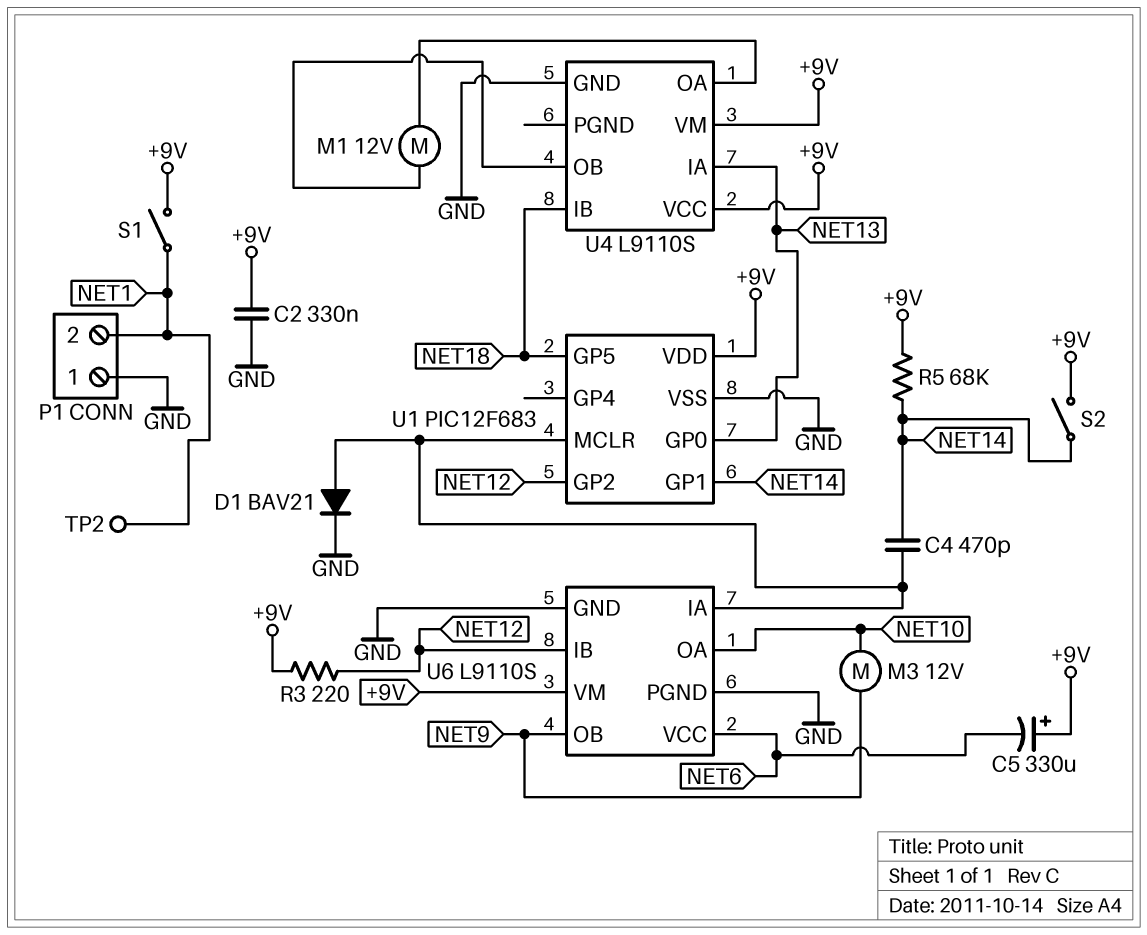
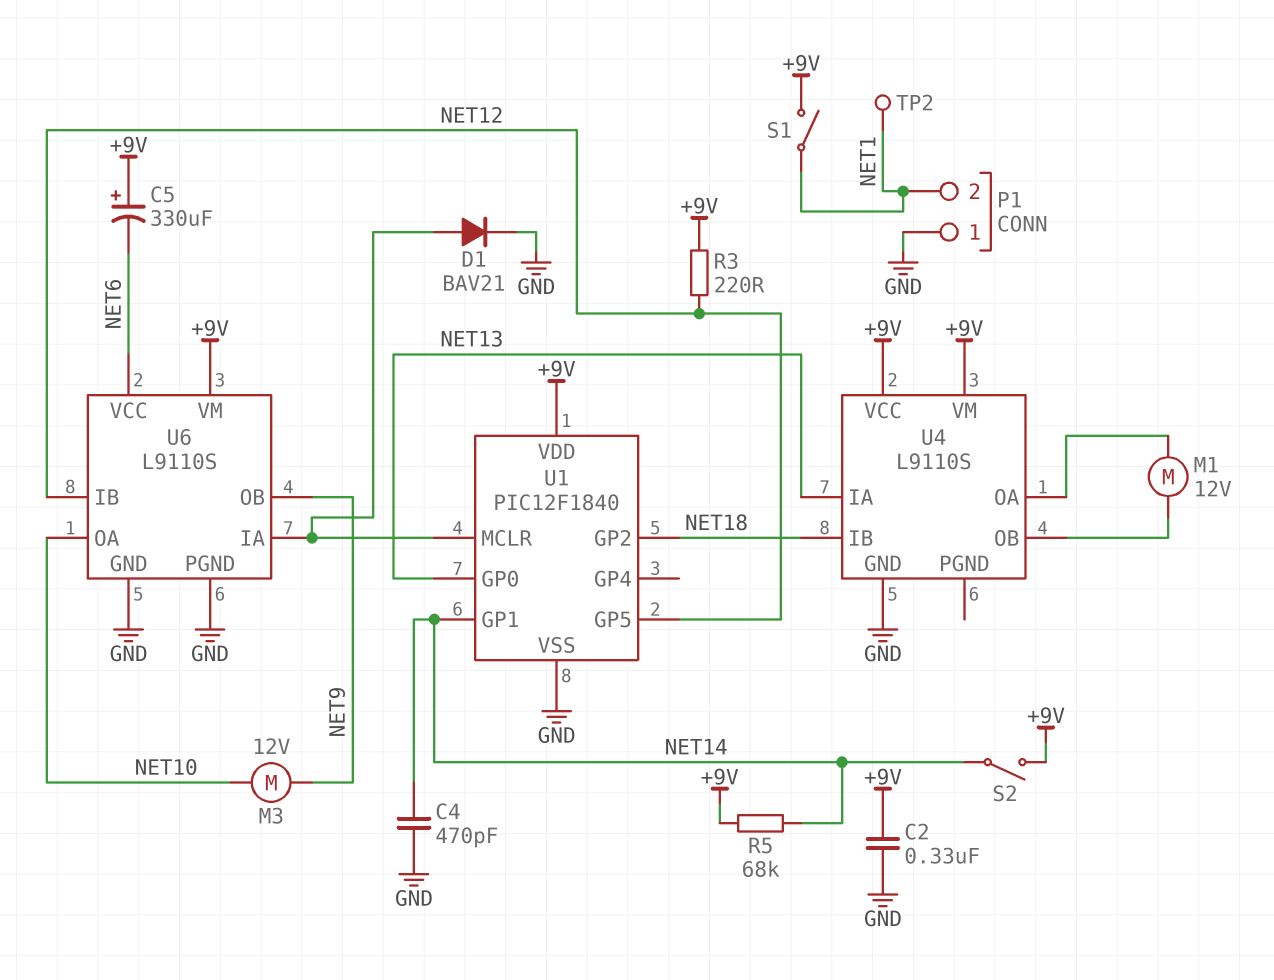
C4: 470pF (NET14, U1/MCLR) -> 470pF (GND, NET14)
U1: PIC12F683 -> PIC12F1840
U1 pin GP2: NET12 -> NET18
U1 pin GP5: NET18 -> NET12

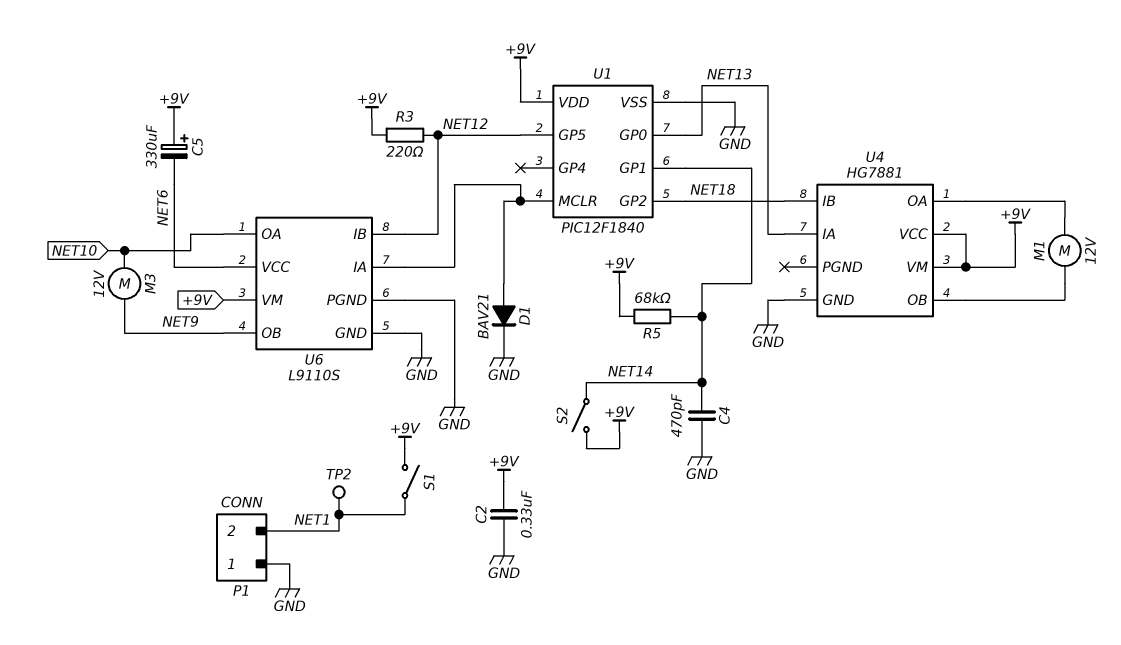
U4: L9110S -> HG7881

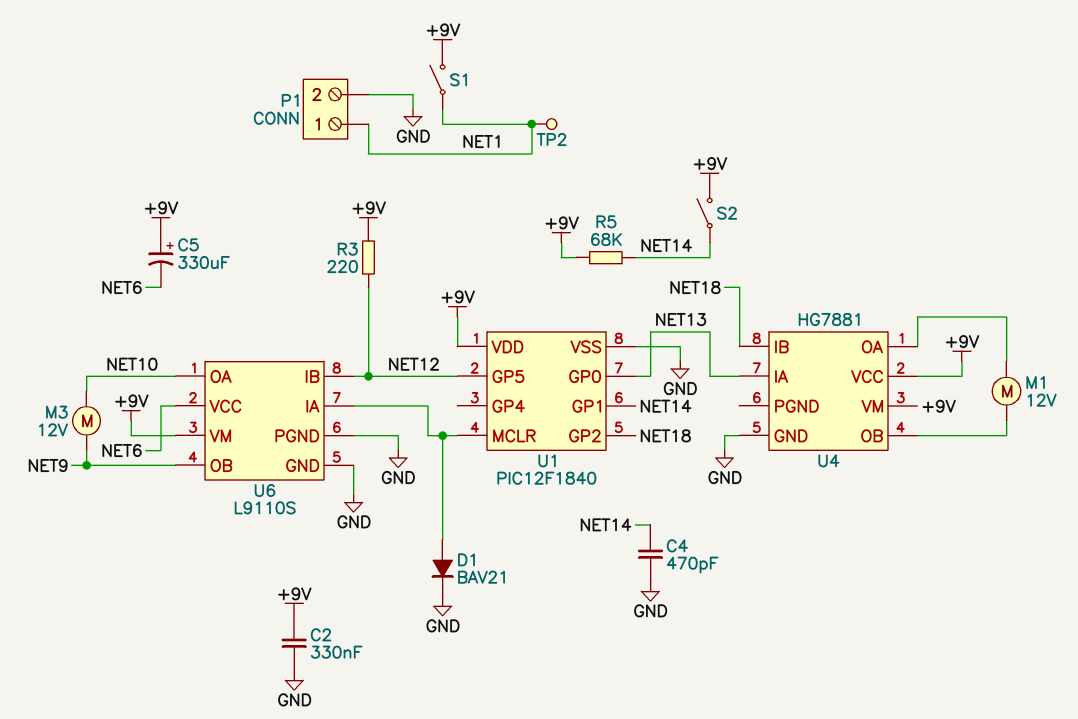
P1 pin 1: GND -> NET1
P1 pin 2: NET1 -> GND

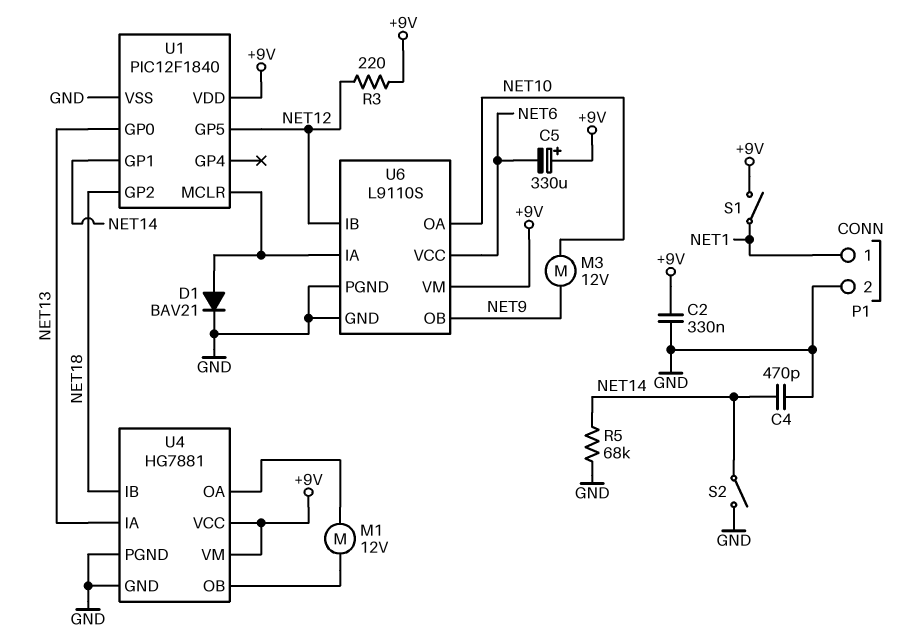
R5: 68k (+9V, NET14) -> 68k (GND, NET14)
S2: switch (+9V, NET14) -> switch (GND, NET14)
TP2: test point (NET1) -> none
U4 pin PGND: none -> GND

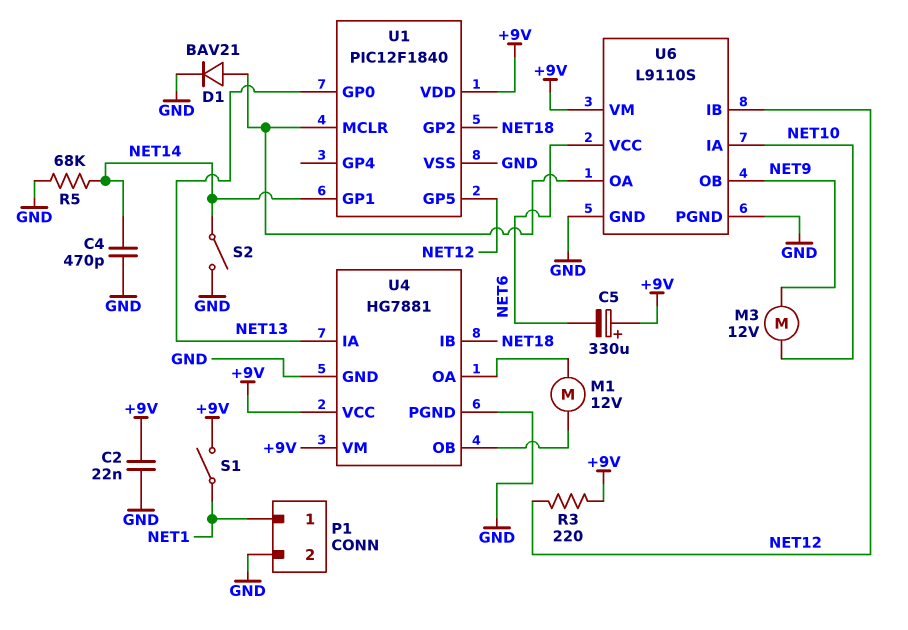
C2: 330nF (+9V, GND) -> 22nF (+9V, GND)
U6 pin IA: U1/MCLR -> NET10
U6 pin OA: NET10 -> U1/MCLR

